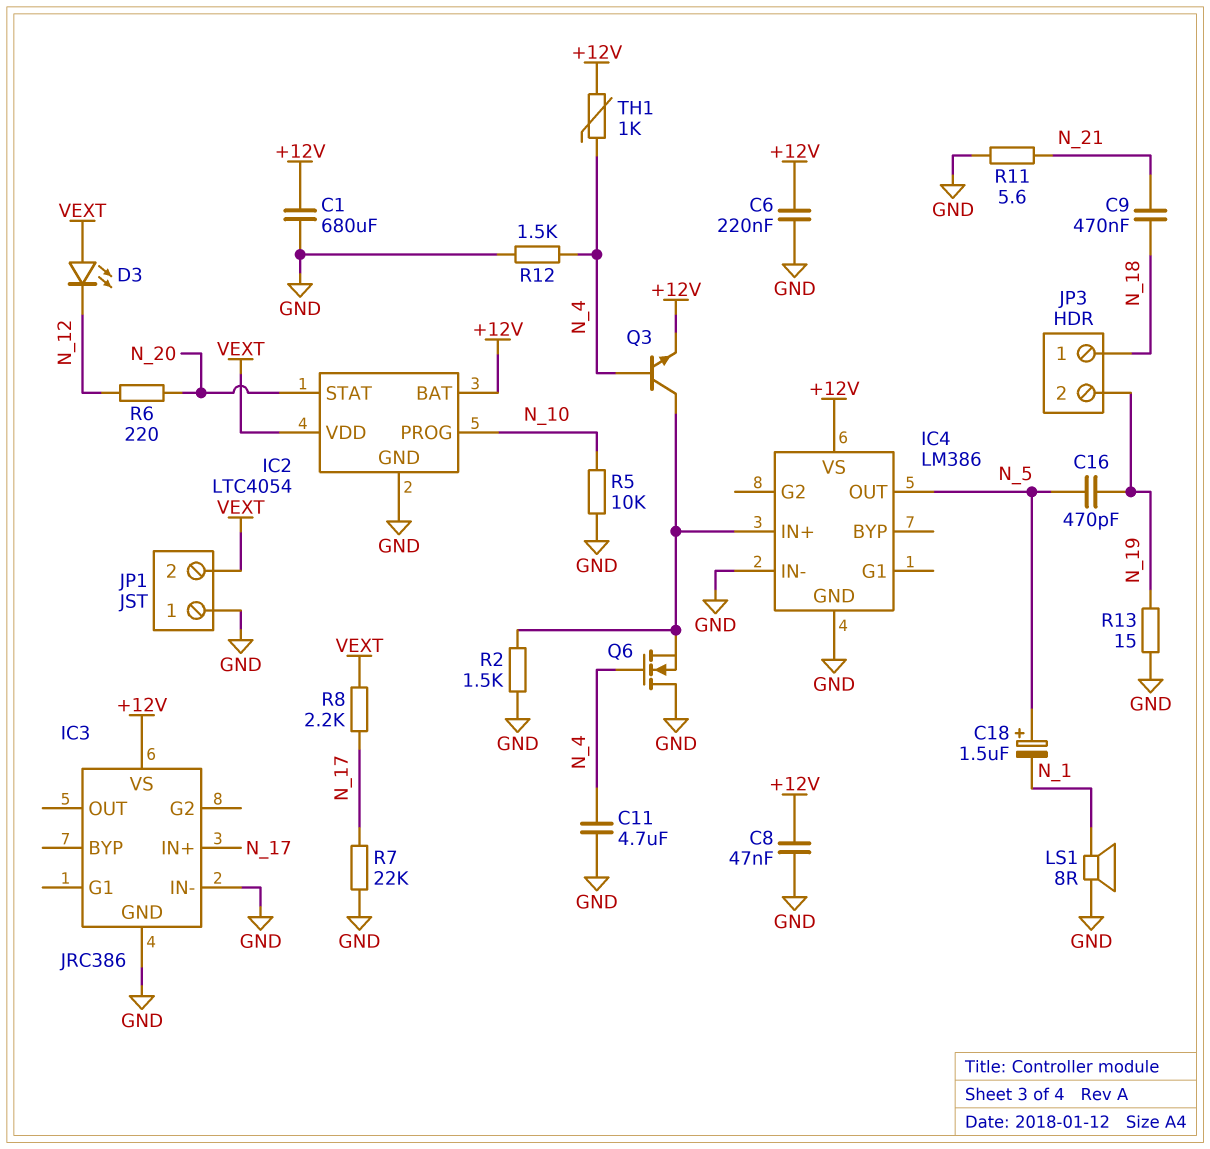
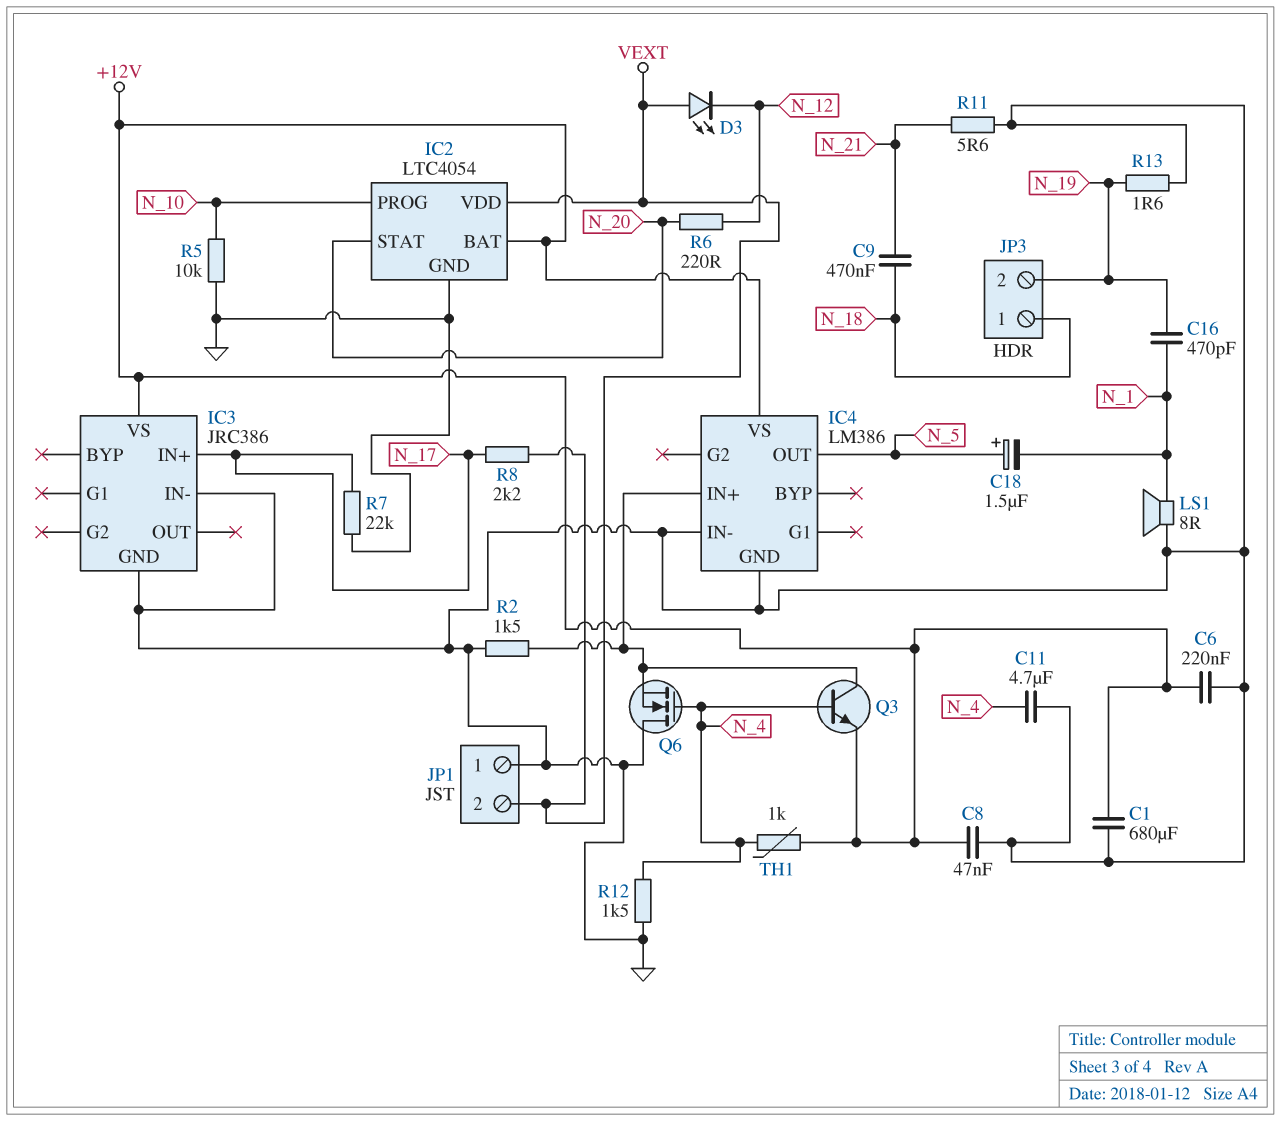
C16: 470pF (N_5, N_19) -> 470pF (N_1, N_19)
R13: 15 (GND, N_19) -> 1.6 (GND, N_19)

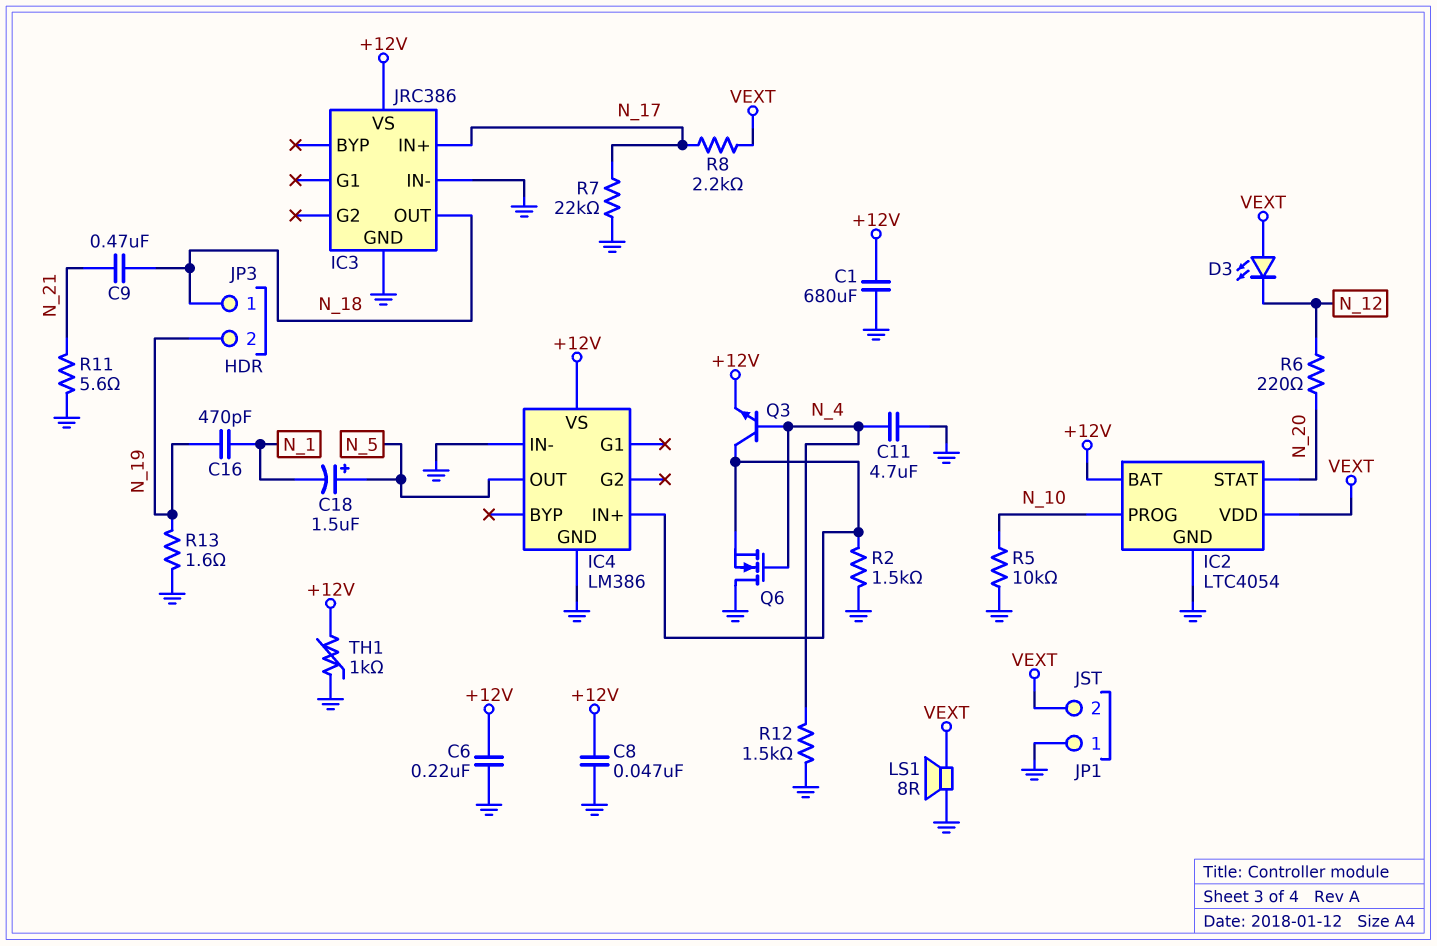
IC3 pin OUT: none -> N_18
LS1: speaker 8R (GND, N_1) -> speaker 8R (GND, VEXT)
TH1: 1k (+12V, N_4) -> 1k (+12V, GND)

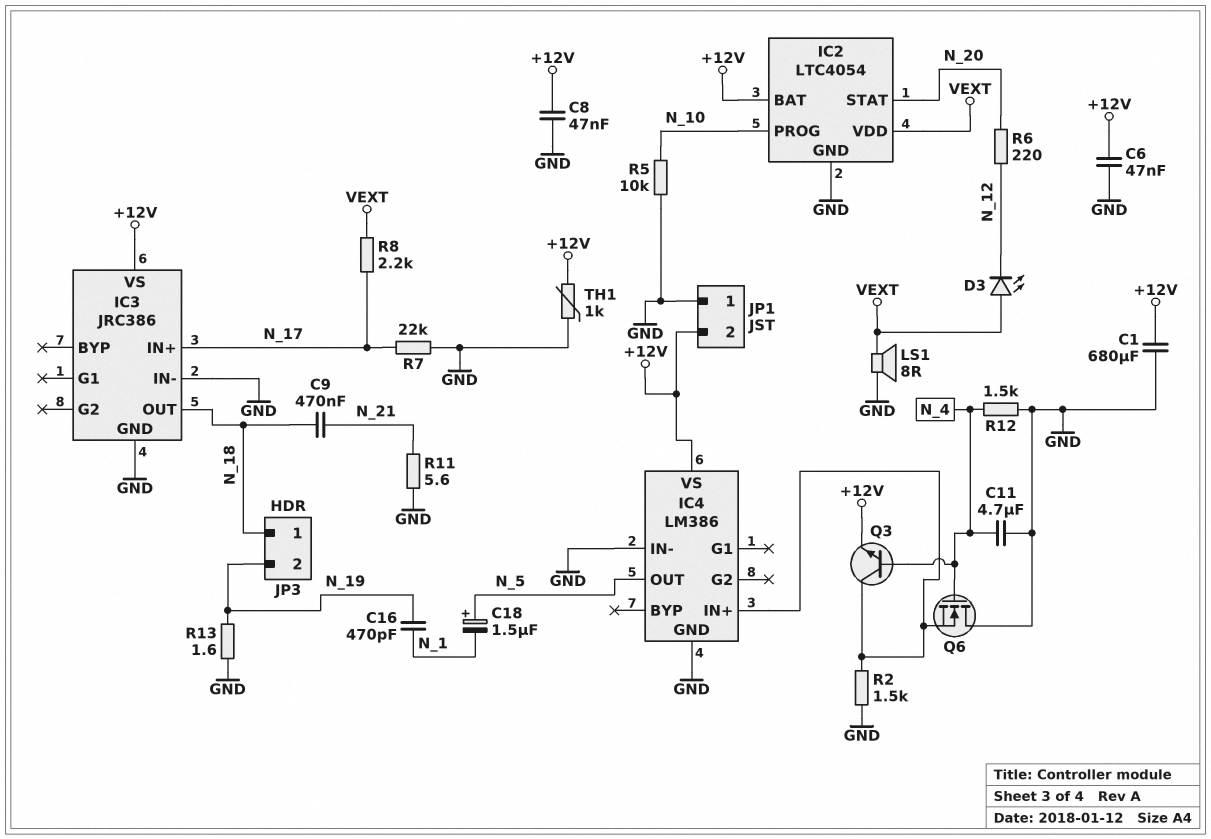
C6: 220nF (+12V, GND) -> 47nF (+12V, GND)
JP1 pin 2: VEXT -> +12V

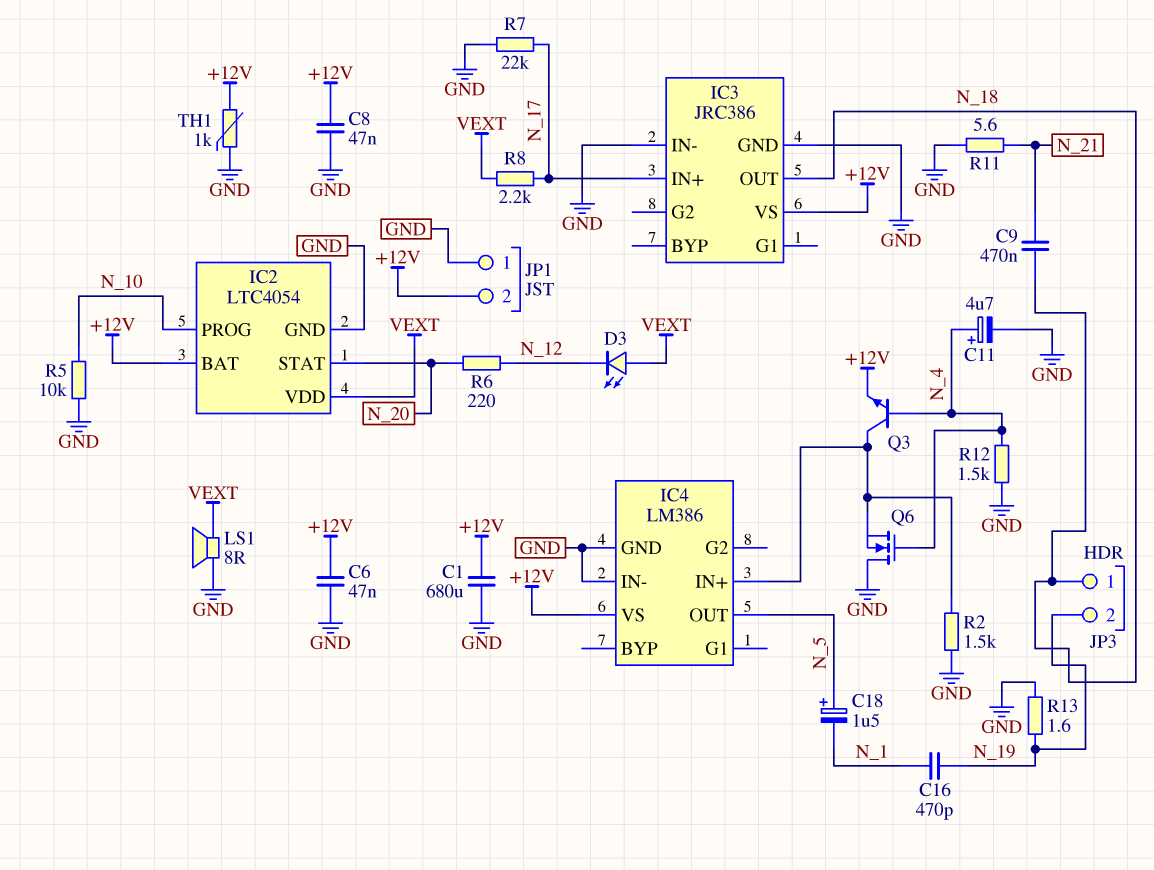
C11: 4.7uF (GND, N_4) -> 4.7uF (plus N_4, minus GND)

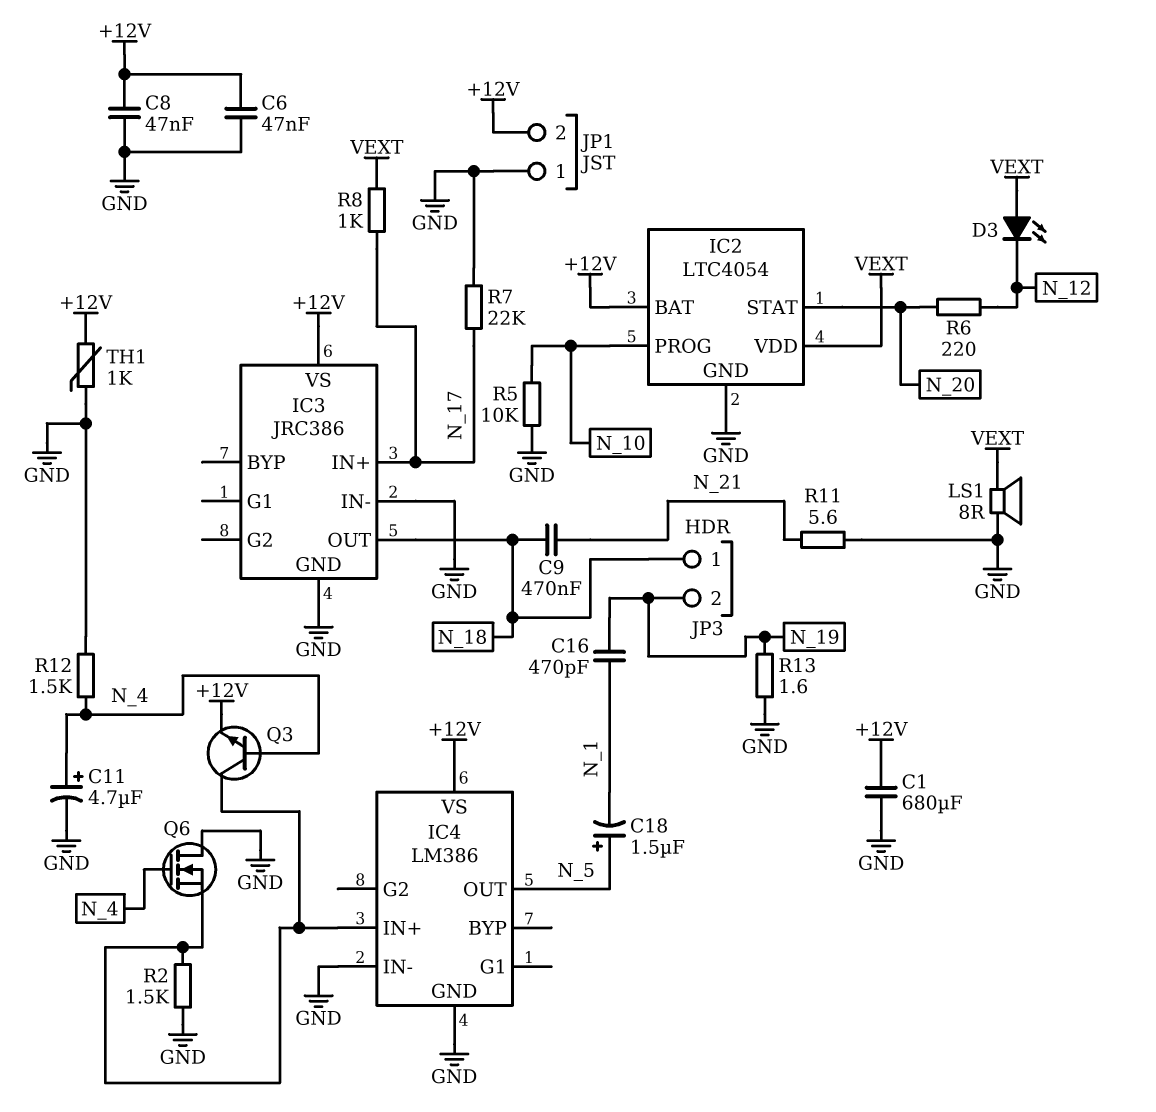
R8: 2.2k (N_17, VEXT) -> 1k (N_17, VEXT)

